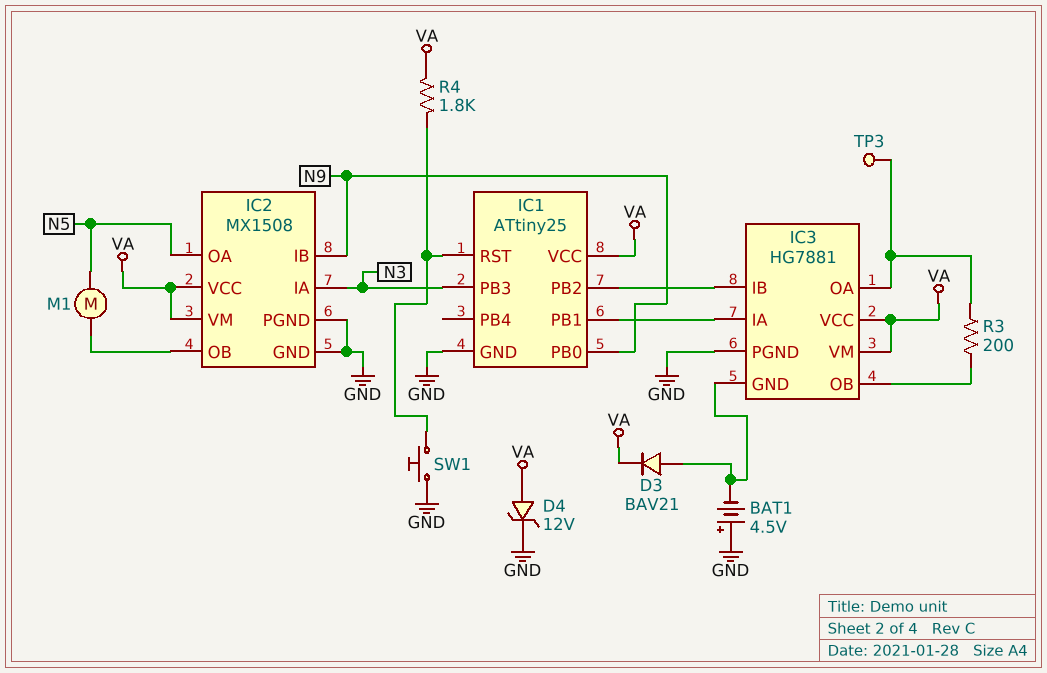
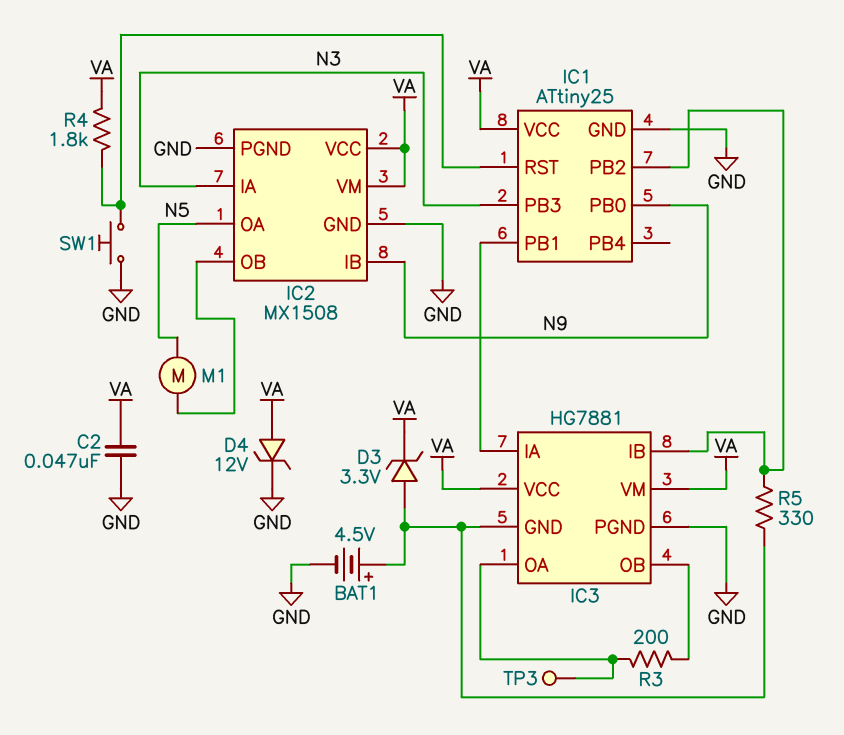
BAT1: 4.5V (plus GND, minus IC3/GND) -> 4.5V (plus IC3/GND, minus GND)
C2: none -> 47nF (GND, VA)
D3: diode BAV21 (A IC3/GND, K VA) -> zener 3.3V (A IC3/GND, K VA)
R5: none -> 330 (IC1/PB2, IC3/GND)

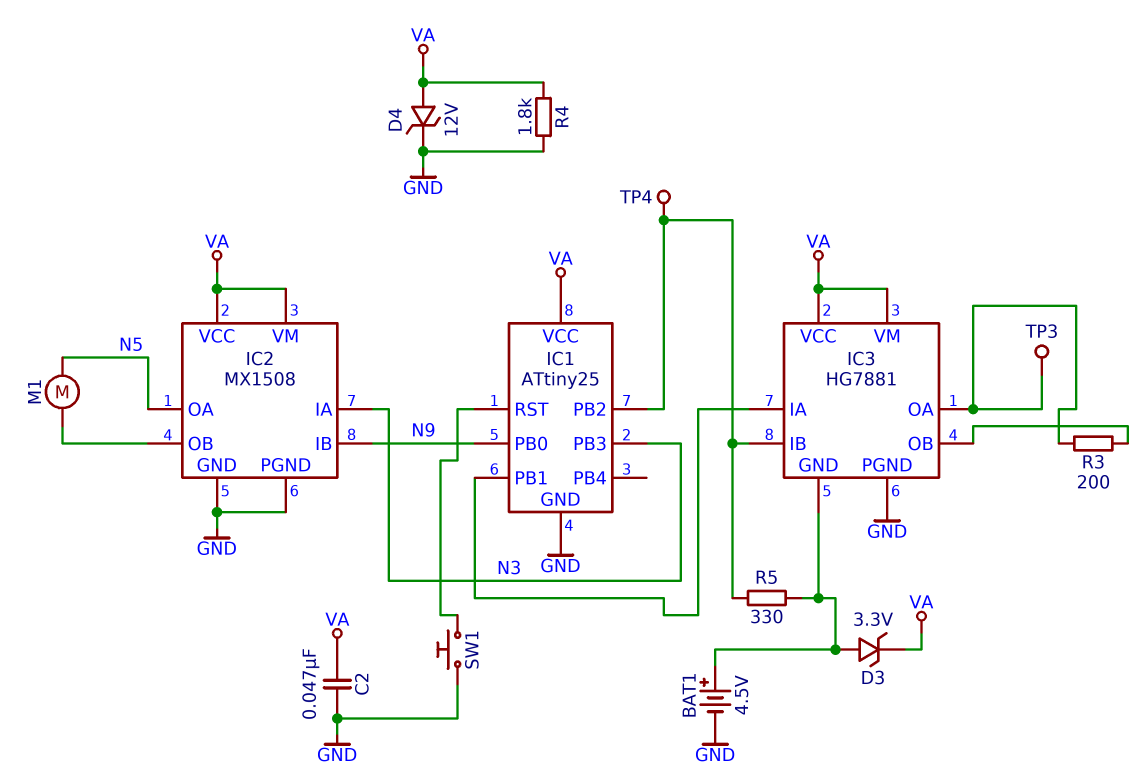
R4: 1.8k (IC1/RST, VA) -> 1.8k (GND, VA)
TP4: none -> test point (IC1/PB2)

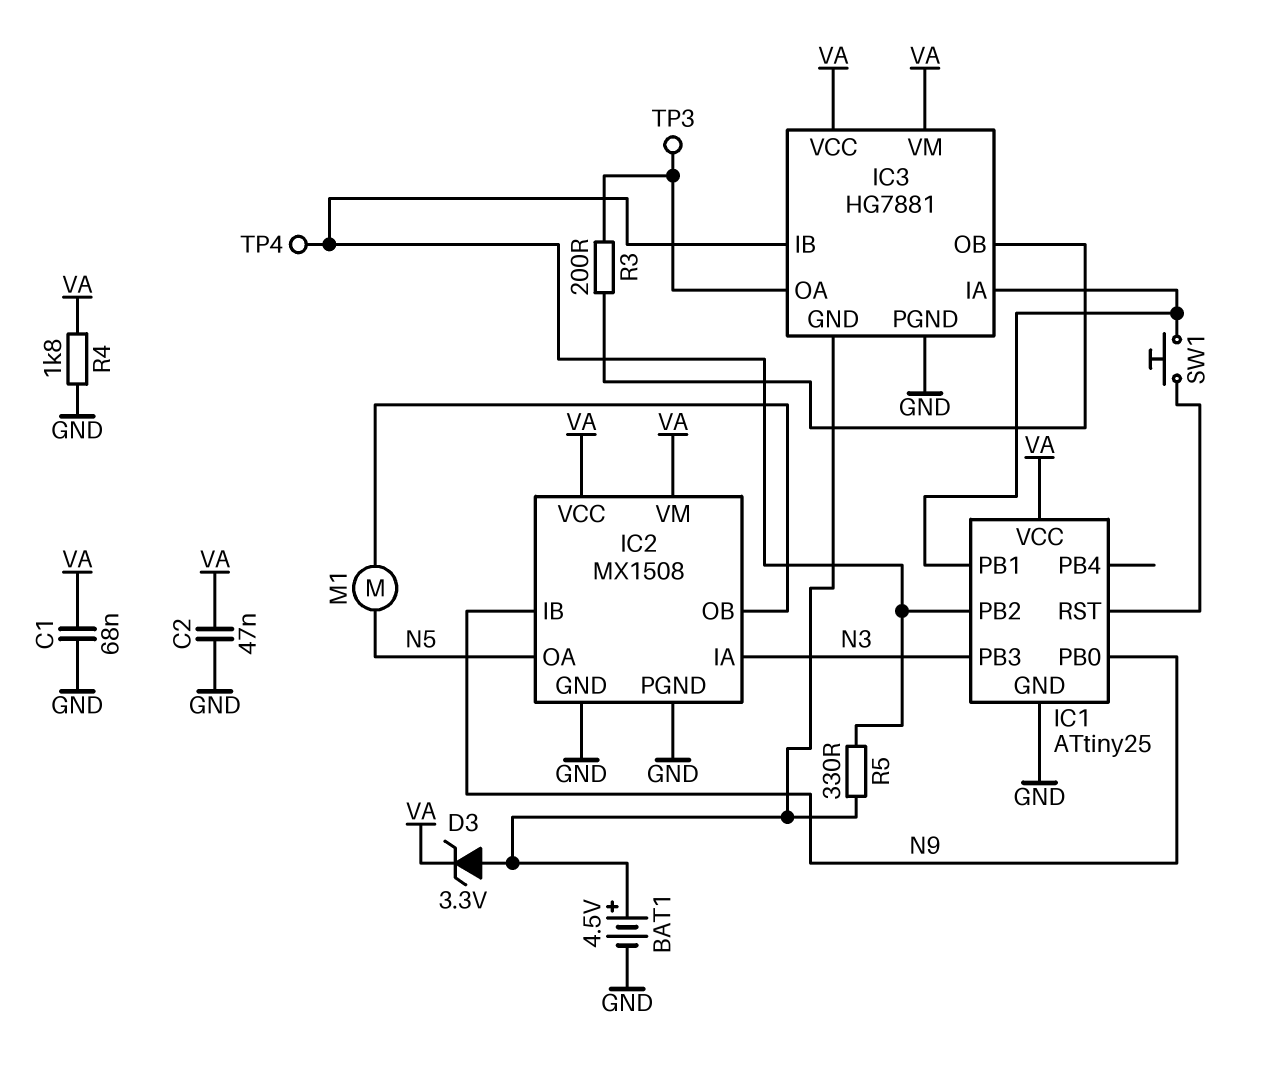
C1: none -> 68nF (GND, VA)
D4: zener 12V (A VA, K GND) -> none
SW1: button (GND, IC1/RST) -> button (IC1/PB1, IC1/RST)

